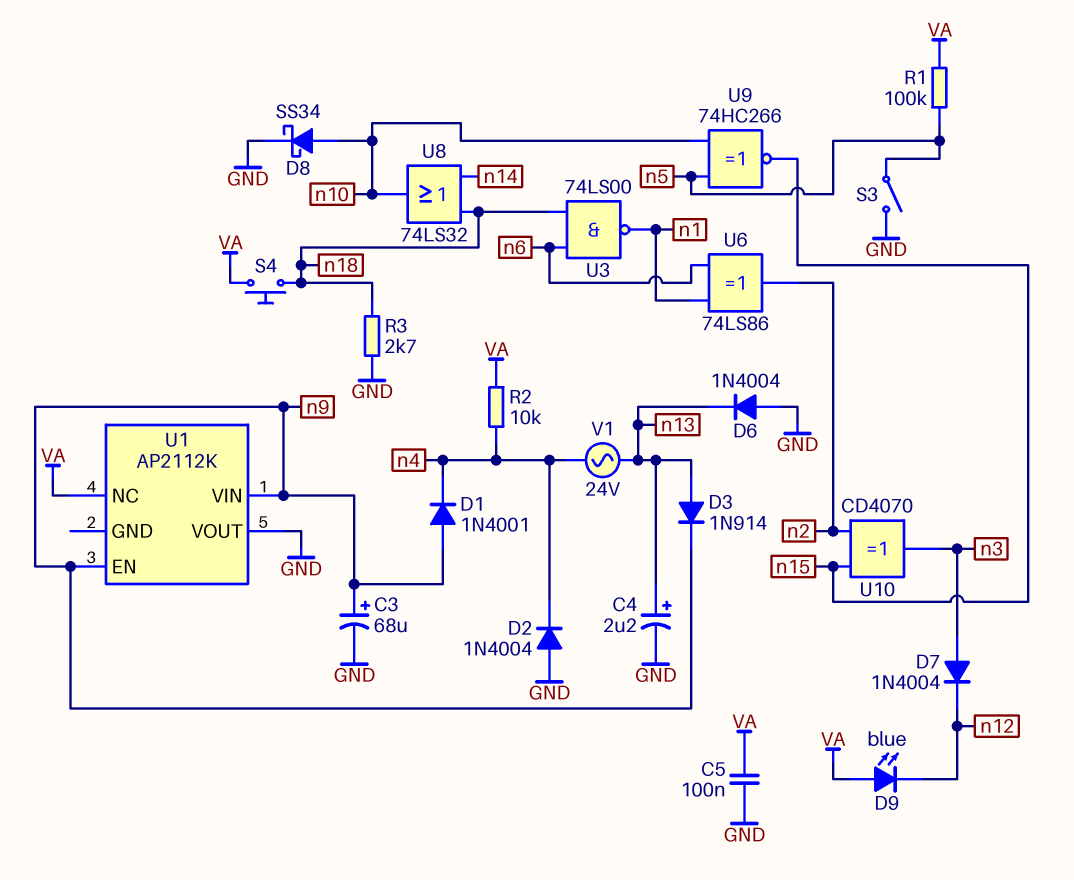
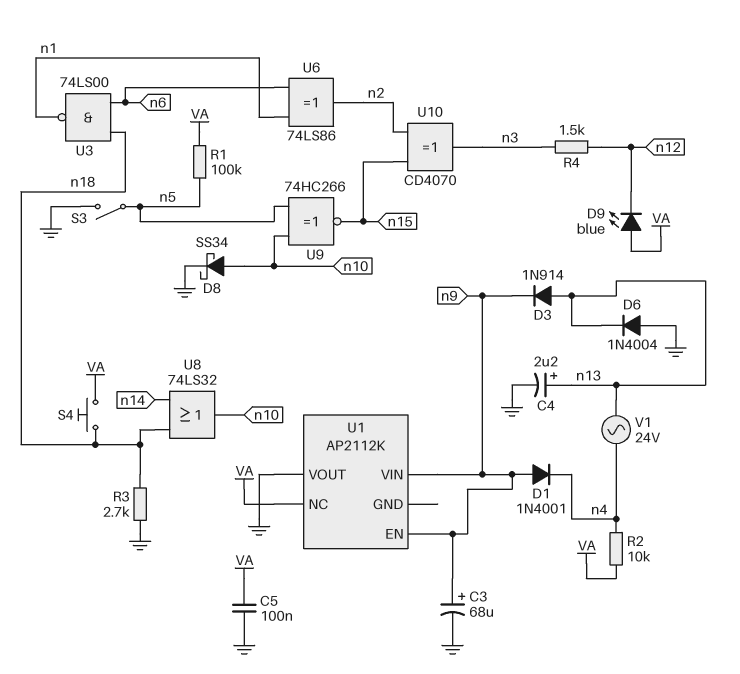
D2: diode 1N4004 (A GND, K n4) -> none
D7: diode 1N4004 (A n3, K n12) -> none
R4: none -> 1.5k (n3, n12)

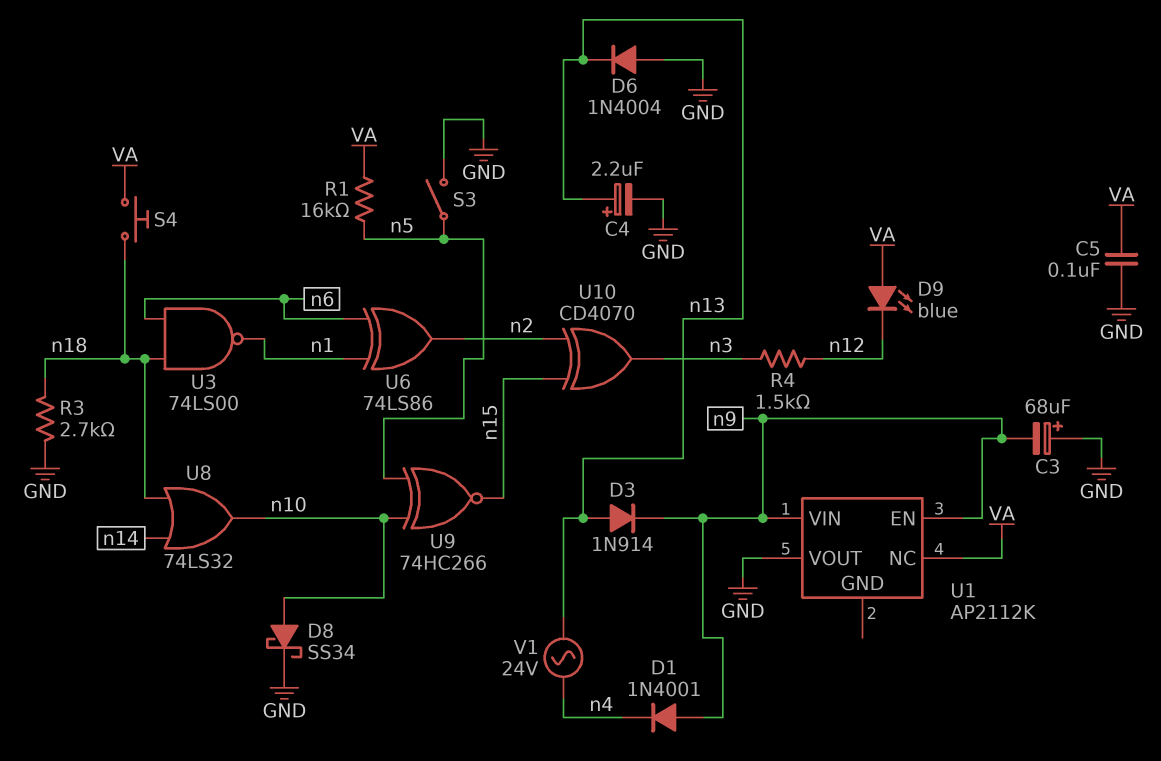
C3: 68uF (plus n9, minus GND) -> 68uF (plus GND, minus n9)
R1: 100k (VA, n5) -> 16k (VA, n5)
R2: 10k (VA, n4) -> none

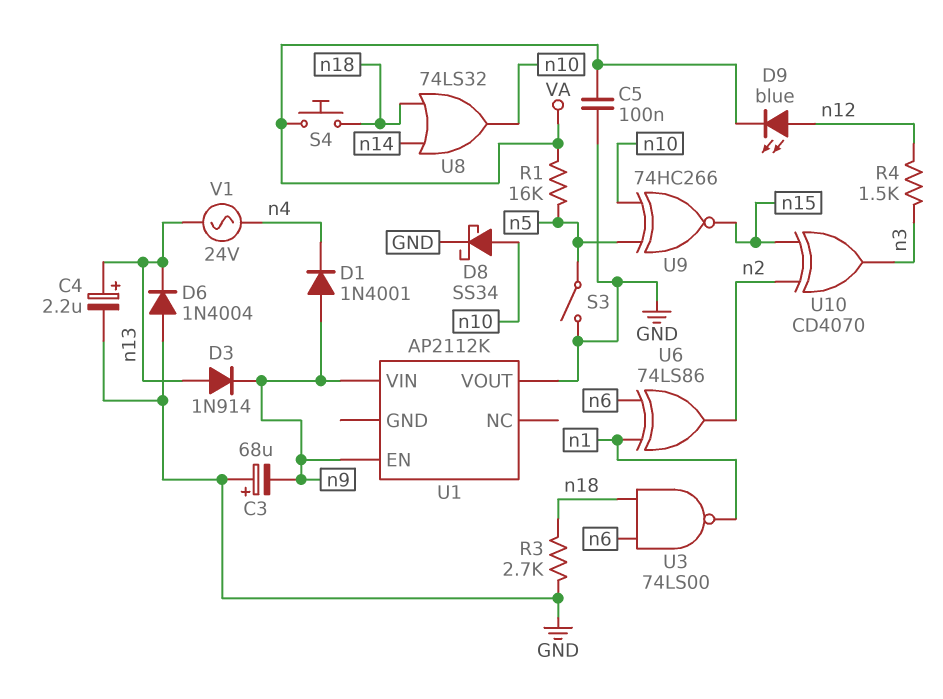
D9: LED blue (A VA, K n12) -> LED blue (A n12, K VA)
U1 pin NC: VA -> none

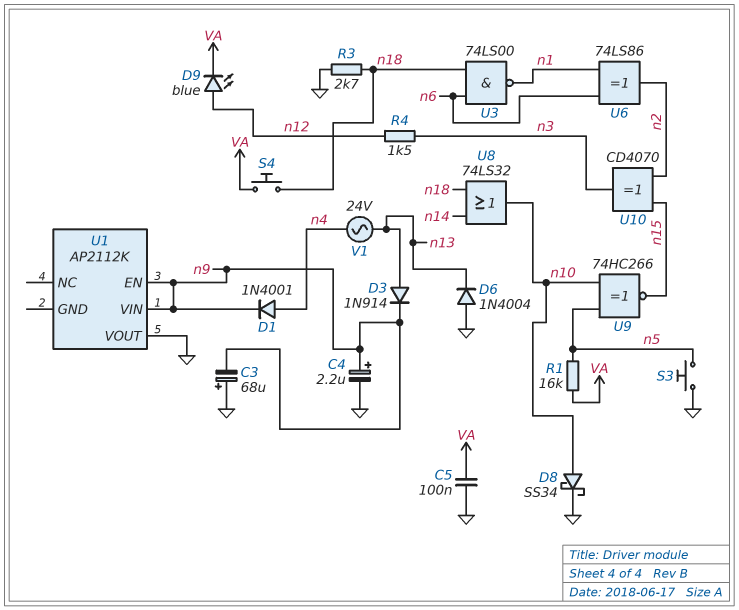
C4: 2.2uF (plus n13, minus GND) -> 2.2uF (plus n9, minus GND)
D1: diode 1N4001 (A n9, K n4) -> diode 1N4001 (A n4, K n9)
S3: switch (GND, n5) -> button (GND, n5)

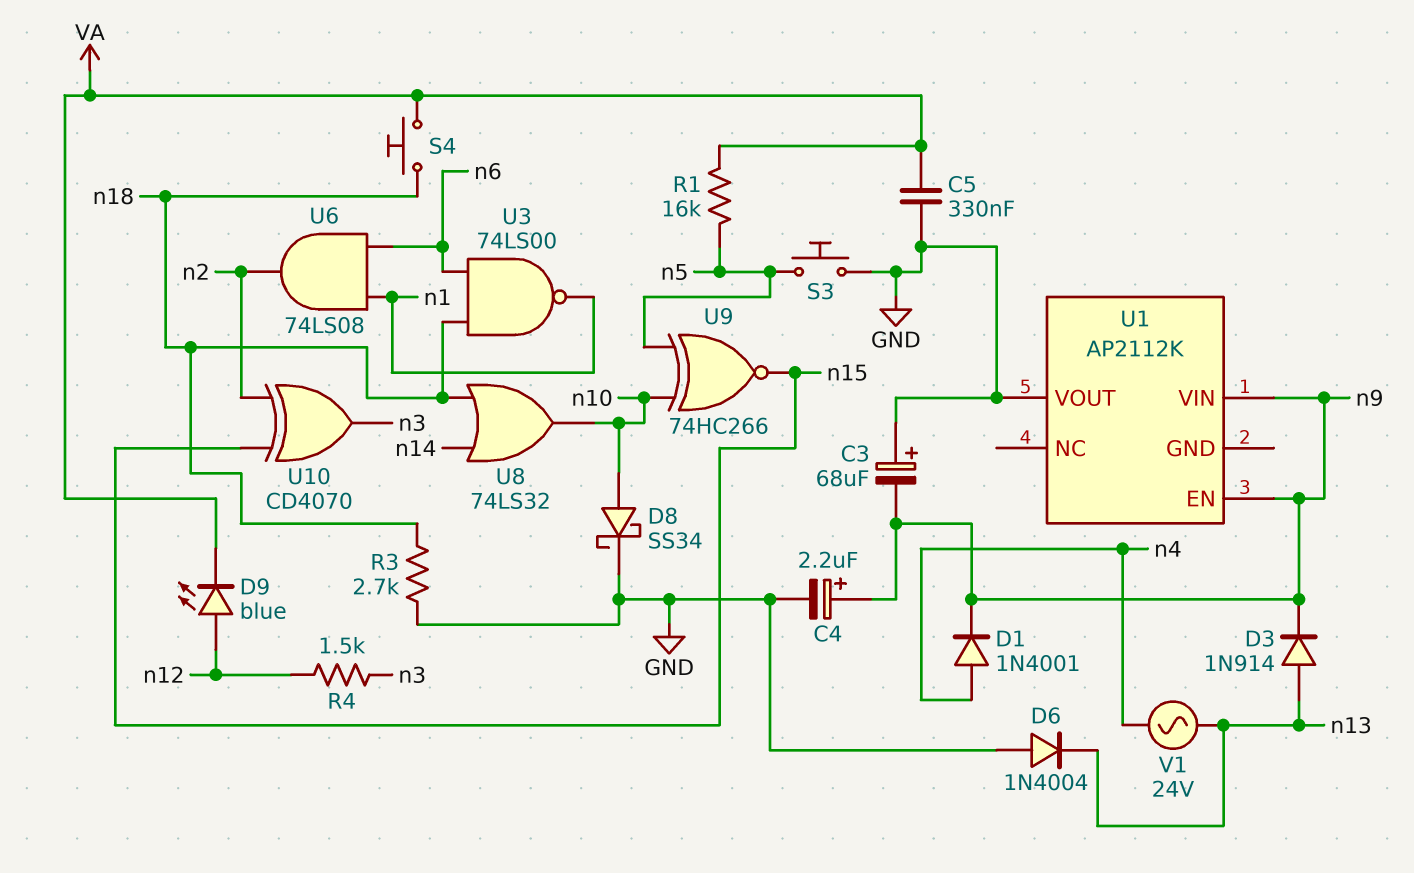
C5: 100nF (GND, VA) -> 330nF (GND, VA)
U6: XOR 74LS86 (in n1, in n6, out n2) -> AND 74LS08 (in n1, in n6, out n2)

